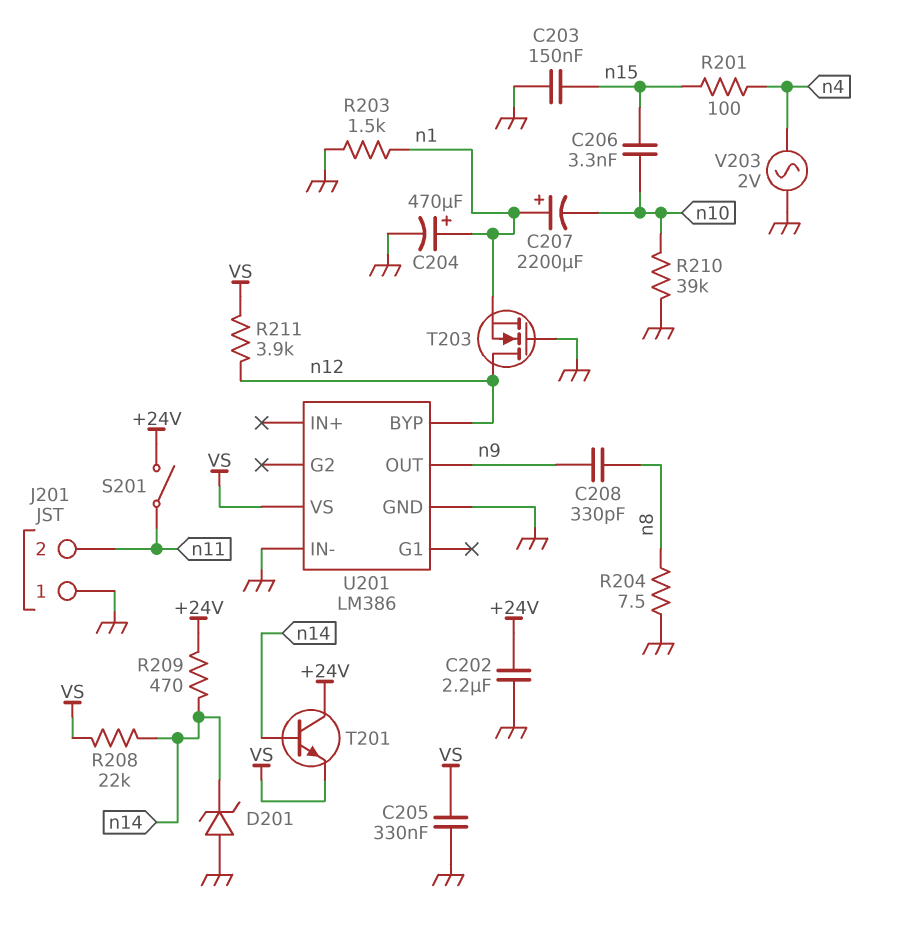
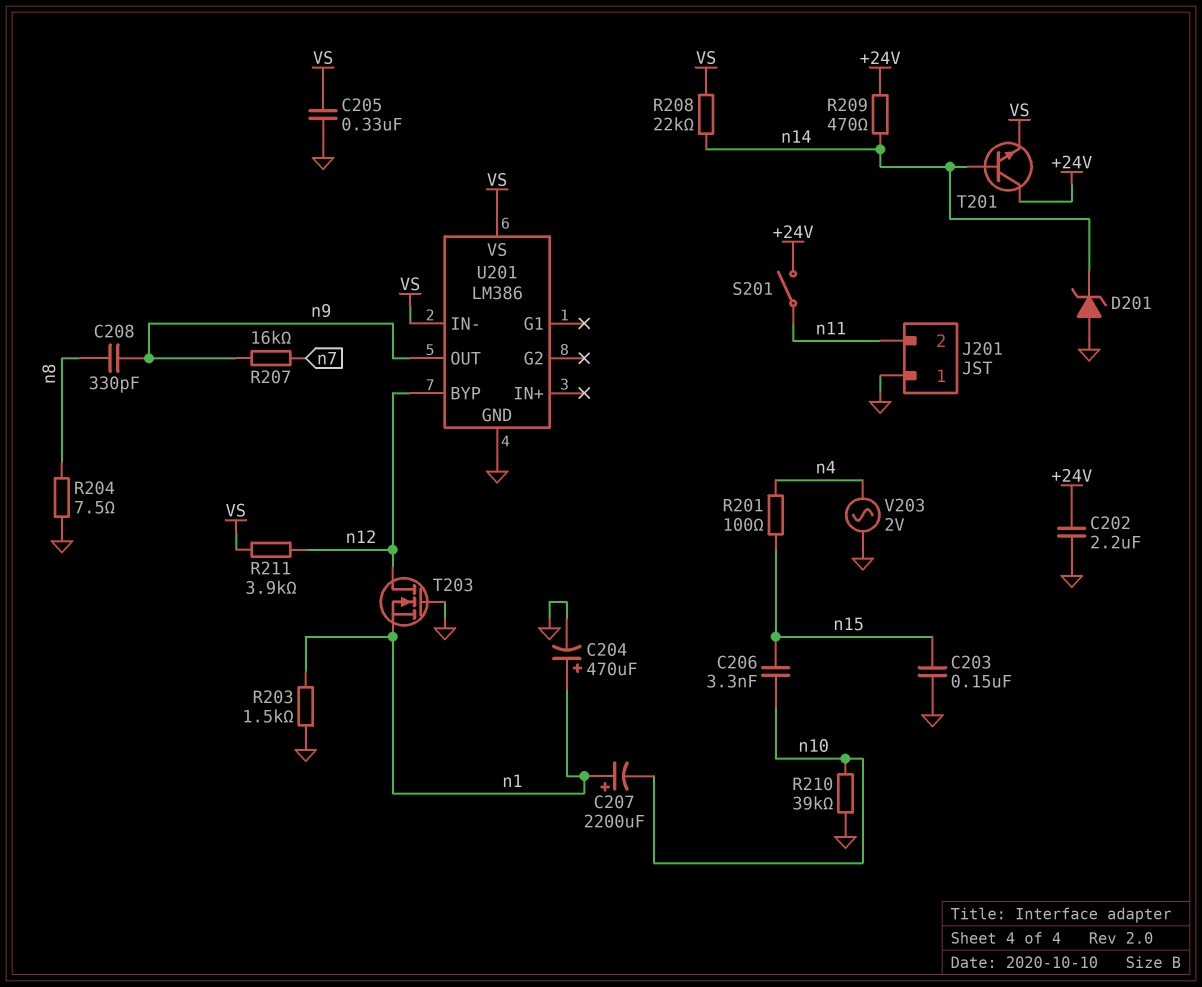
R207: none -> 16k (n7, n9)
U201 pin IN-: GND -> VS

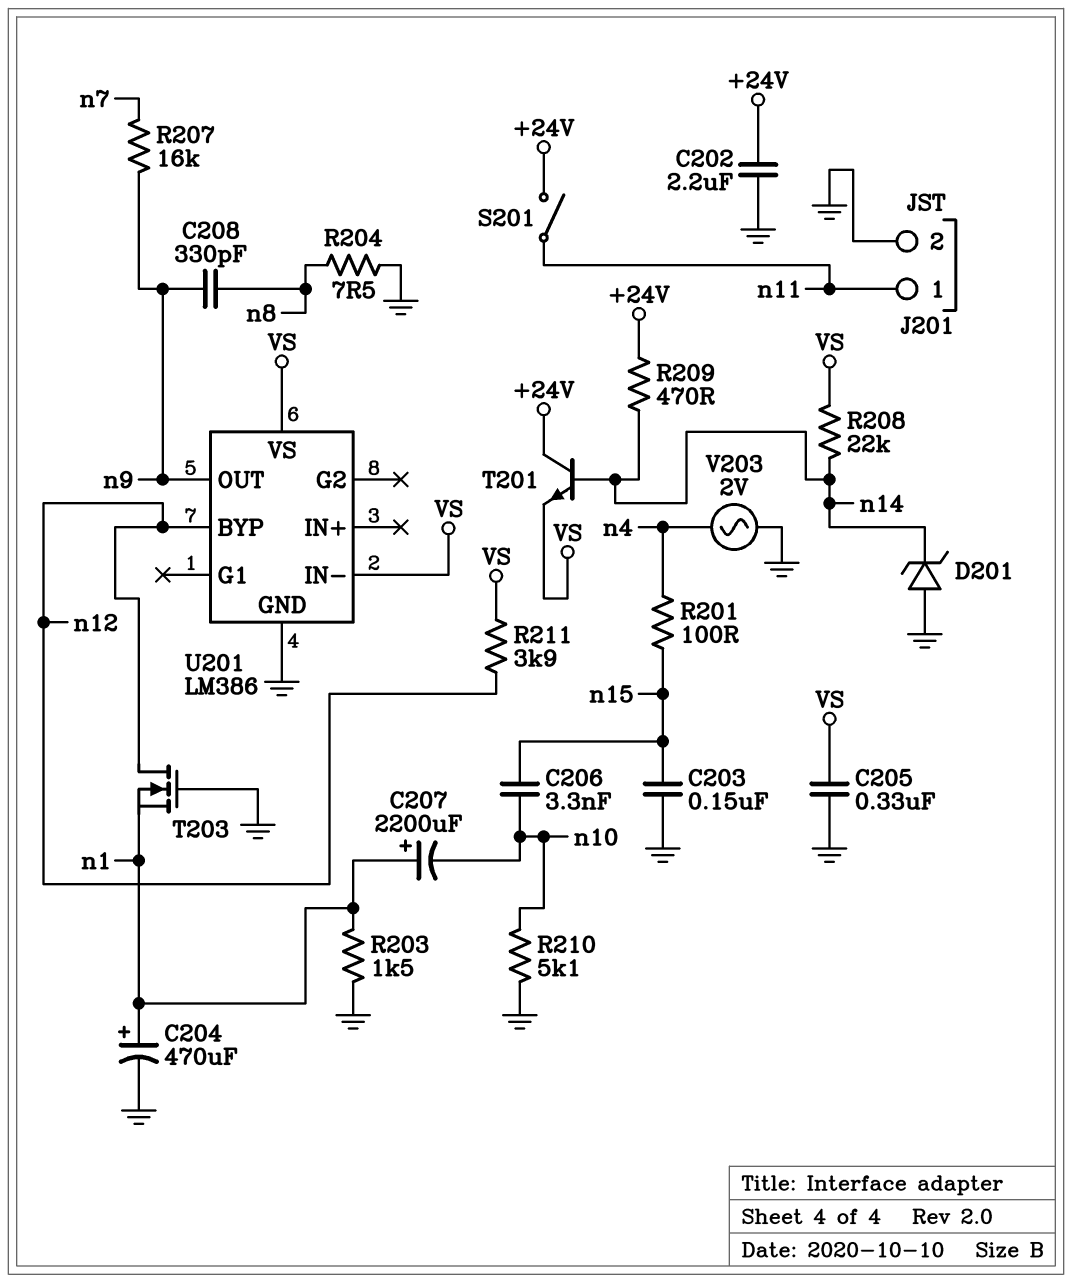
J201 pin 1: GND -> n11
J201 pin 2: n11 -> GND
R210: 39k (GND, n10) -> 5.1k (GND, n10)

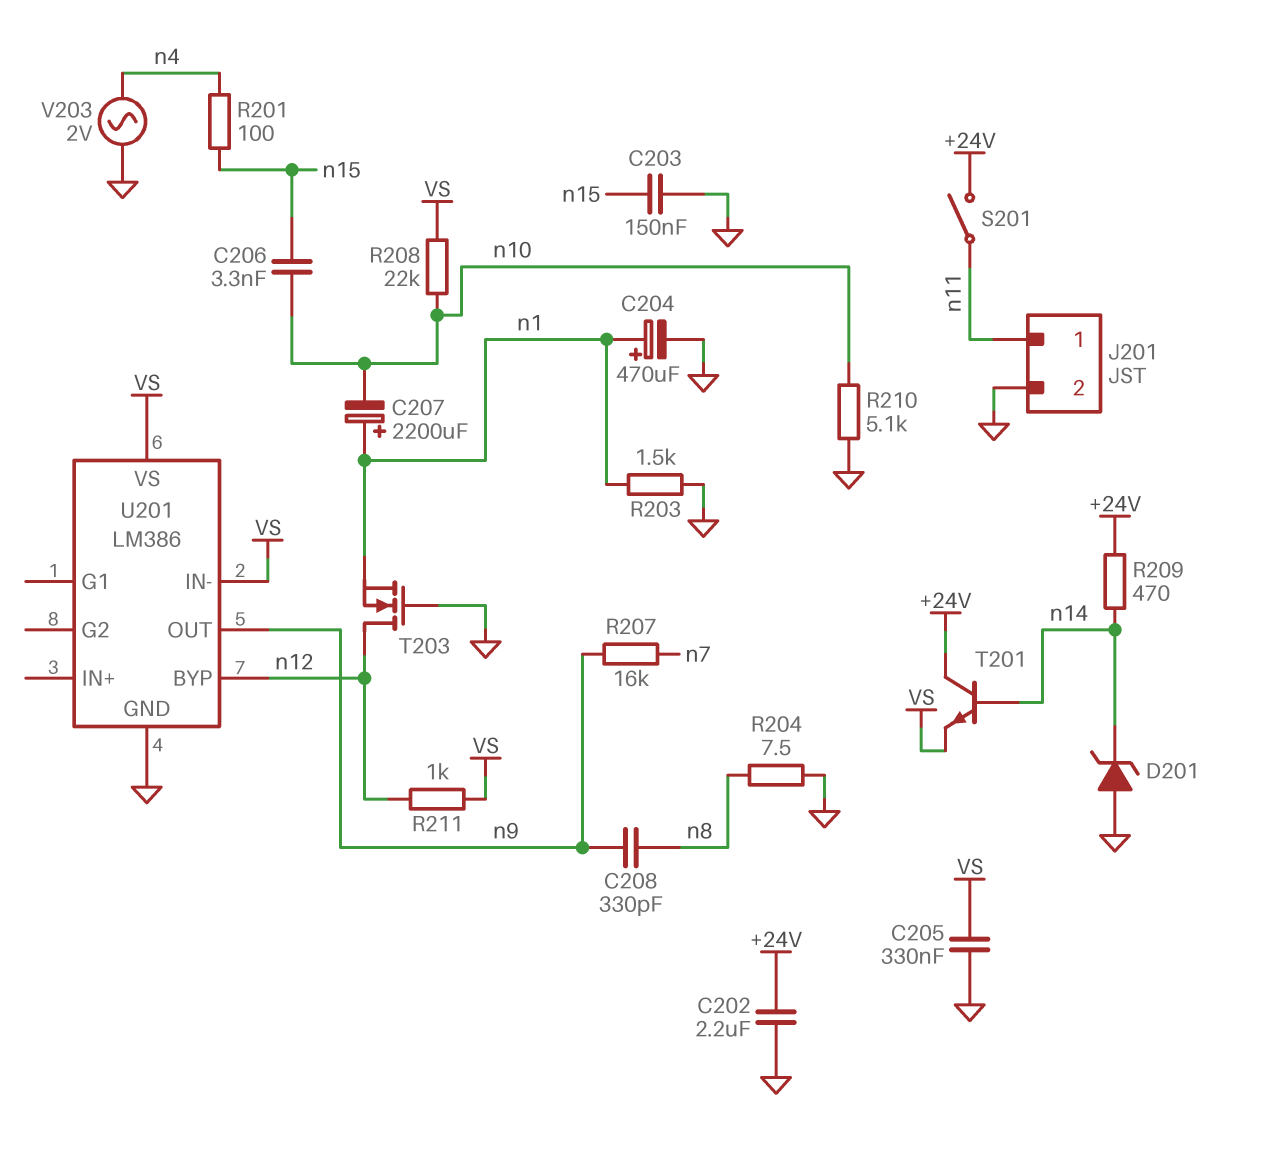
R208: 22k (VS, n14) -> 22k (VS, n10)
R211: 3.9k (VS, n12) -> 1k (VS, n12)

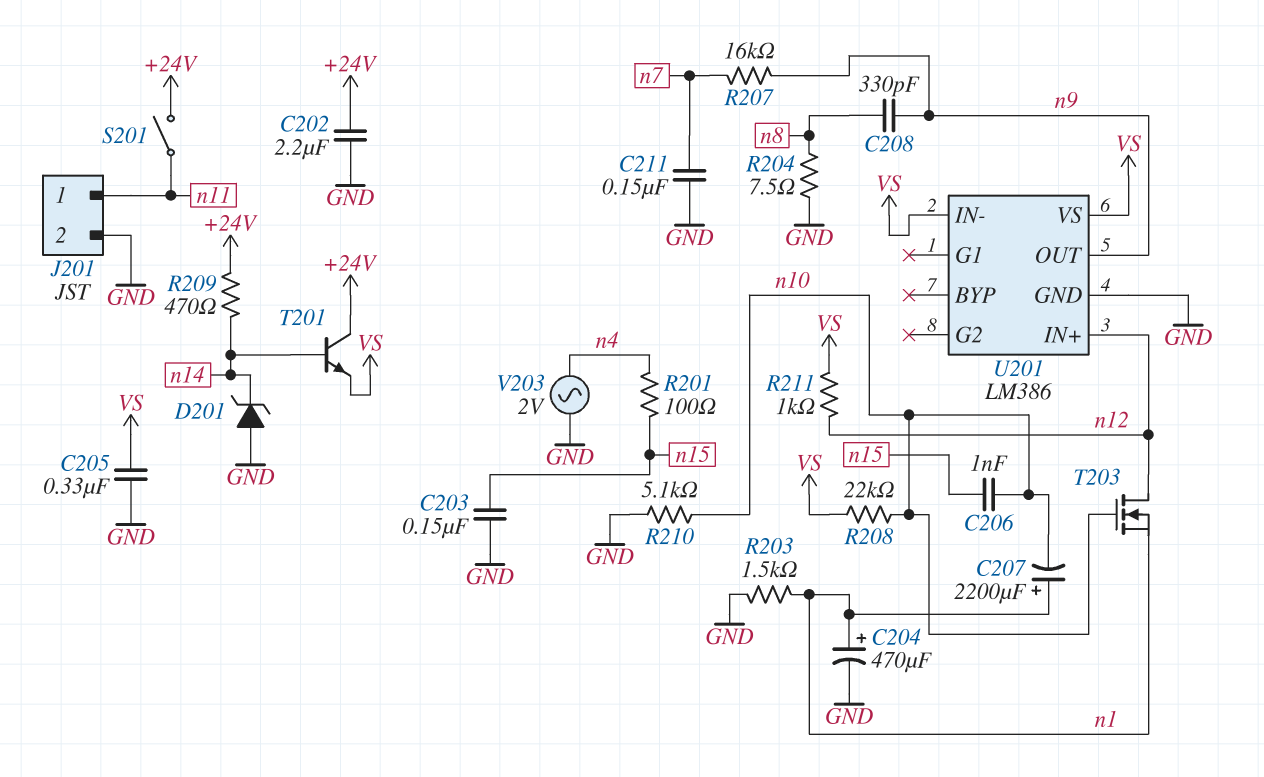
C206: 3.3nF (n10, n15) -> 1nF (n10, n15)
C211: none -> 150nF (GND, n7)
T203: NMOS (G GND, D n12, S n1) -> NMOS (G n10, D n12, S n1)
U201 pin BYP: n12 -> none
U201 pin IN+: none -> n12

